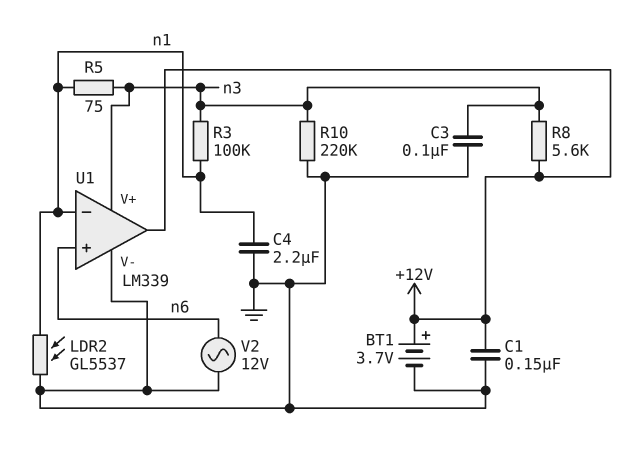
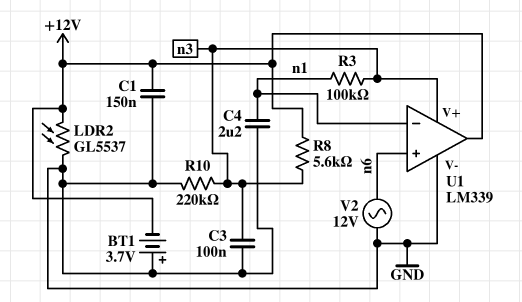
BT1: 3.7V (plus +12V, minus GND) -> 3.7V (plus GND, minus +12V)
LDR2: GL5537 (GND, n1) -> GL5537 (+12V, GND)
R5: 75 (n1, n3) -> none

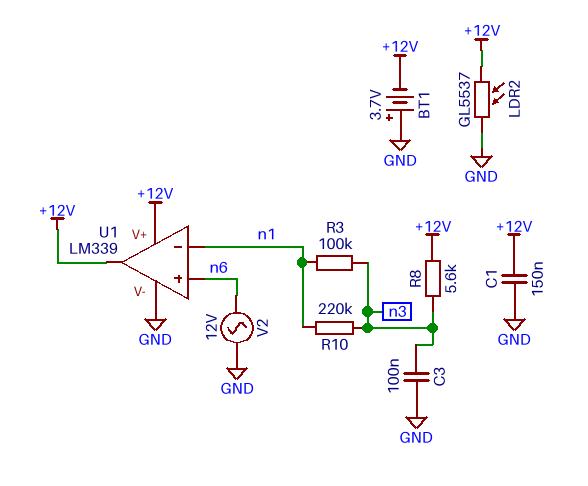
C4: 2.2uF (GND, n1) -> none
R10: 220k (GND, n3) -> 220k (n1, n3)
U1 pin V+: n3 -> +12V

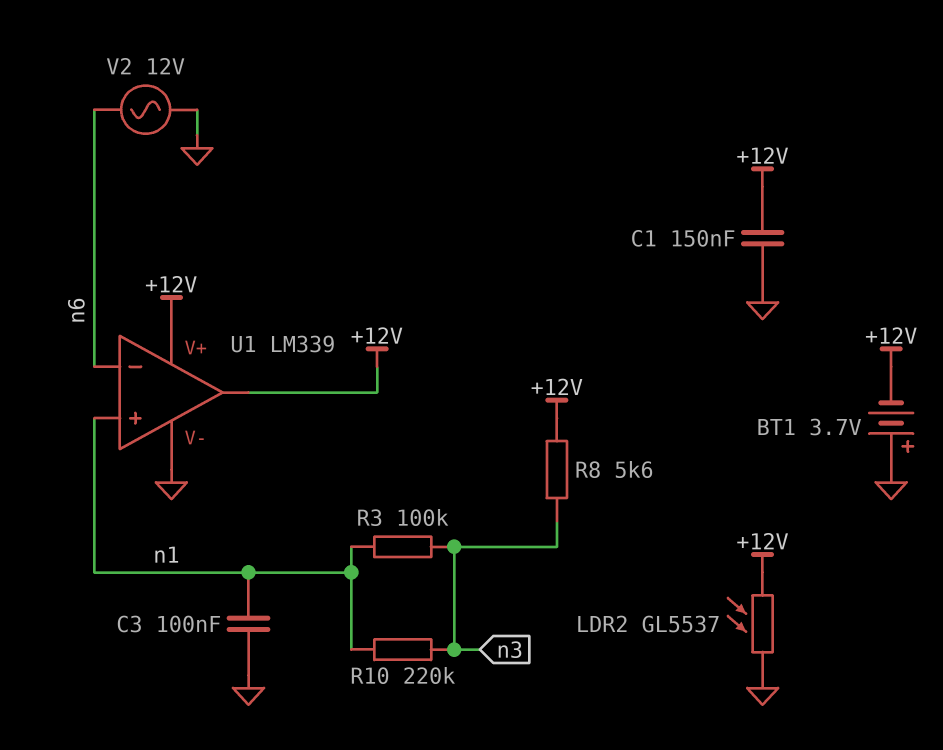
C3: 100nF (GND, n3) -> 100nF (GND, n1)
U1 pin in+: n6 -> n1
U1 pin in-: n1 -> n6

